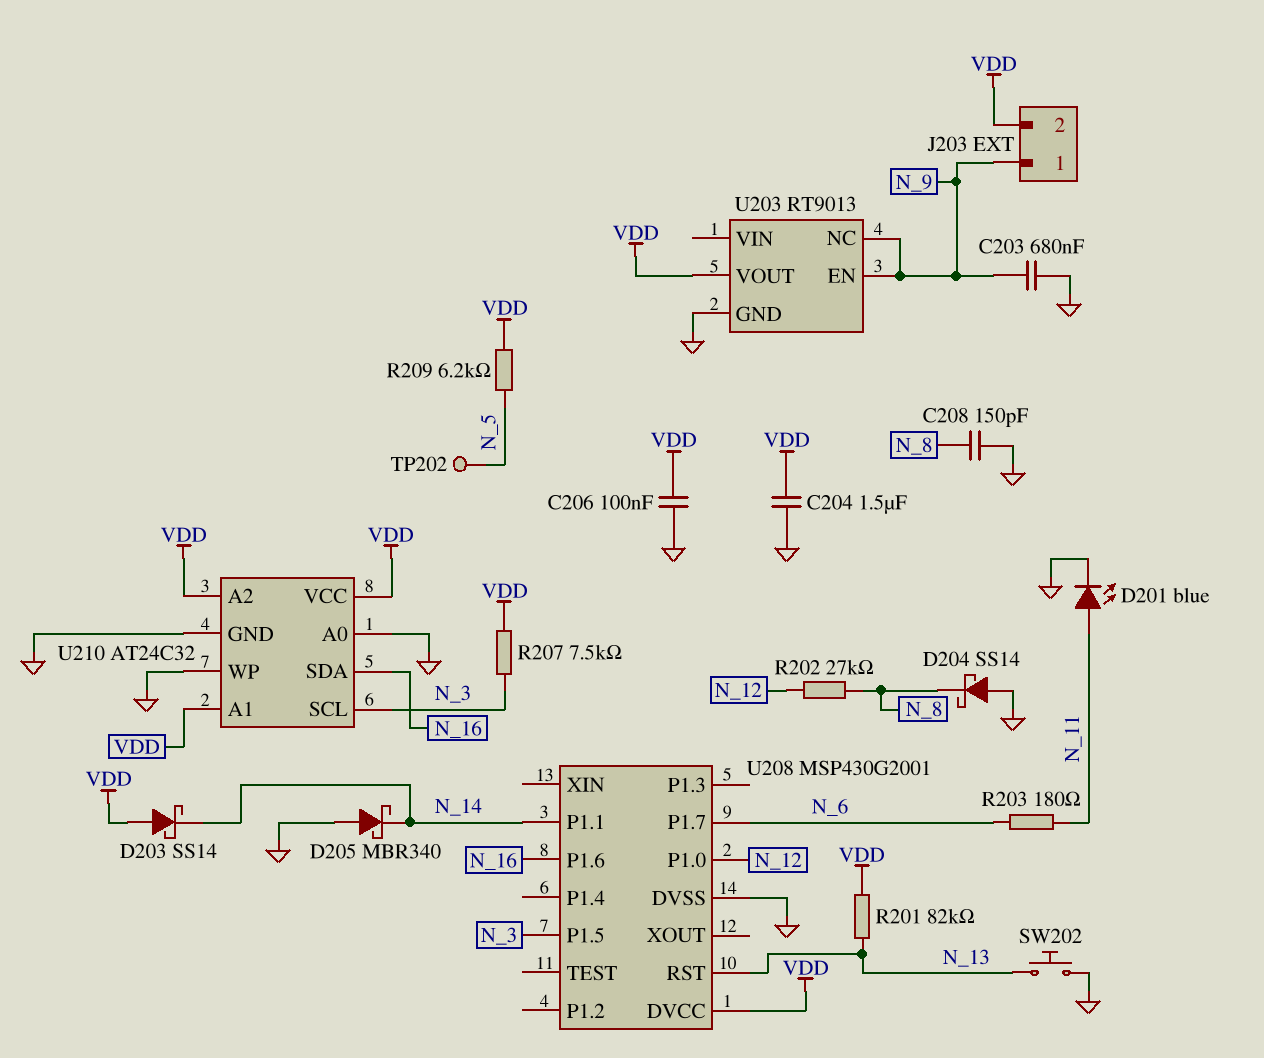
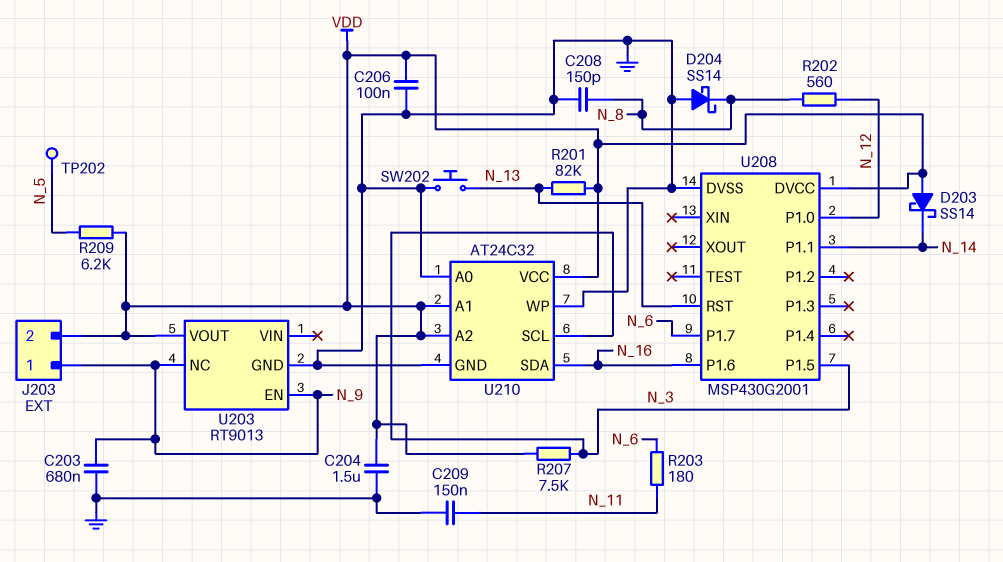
C209: none -> 150nF (GND, N_11)
D201: LED blue (A N_11, K GND) -> none
D205: schottky MBR340 (A GND, K N_14) -> none
R202: 27k (N_8, N_12) -> 560 (N_8, N_12)

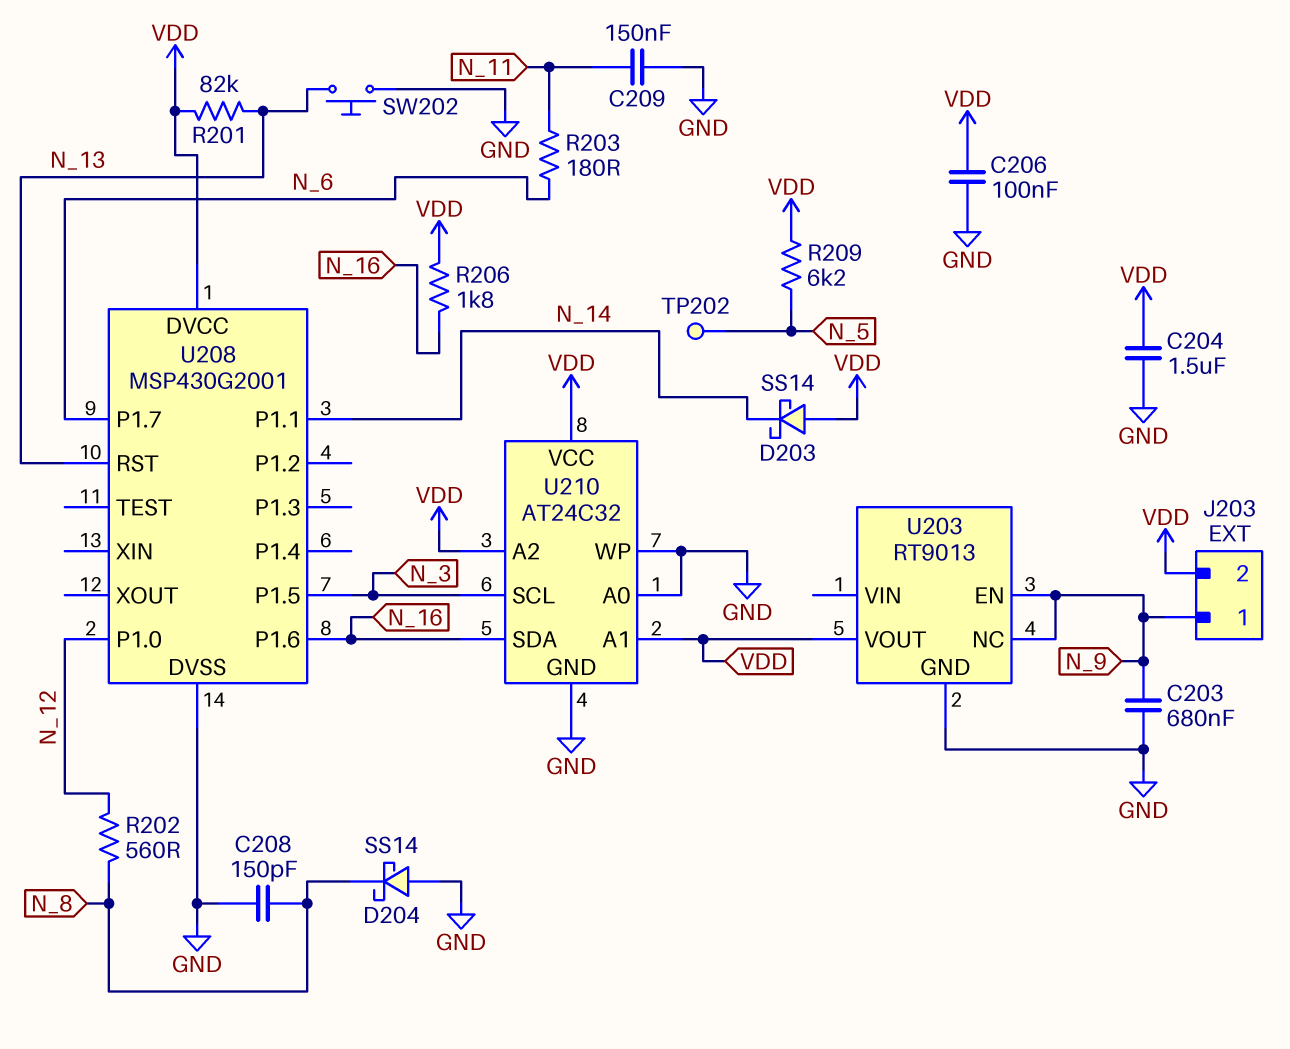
R206: none -> 1.8k (N_16, VDD)
R207: 7.5k (N_3, VDD) -> none

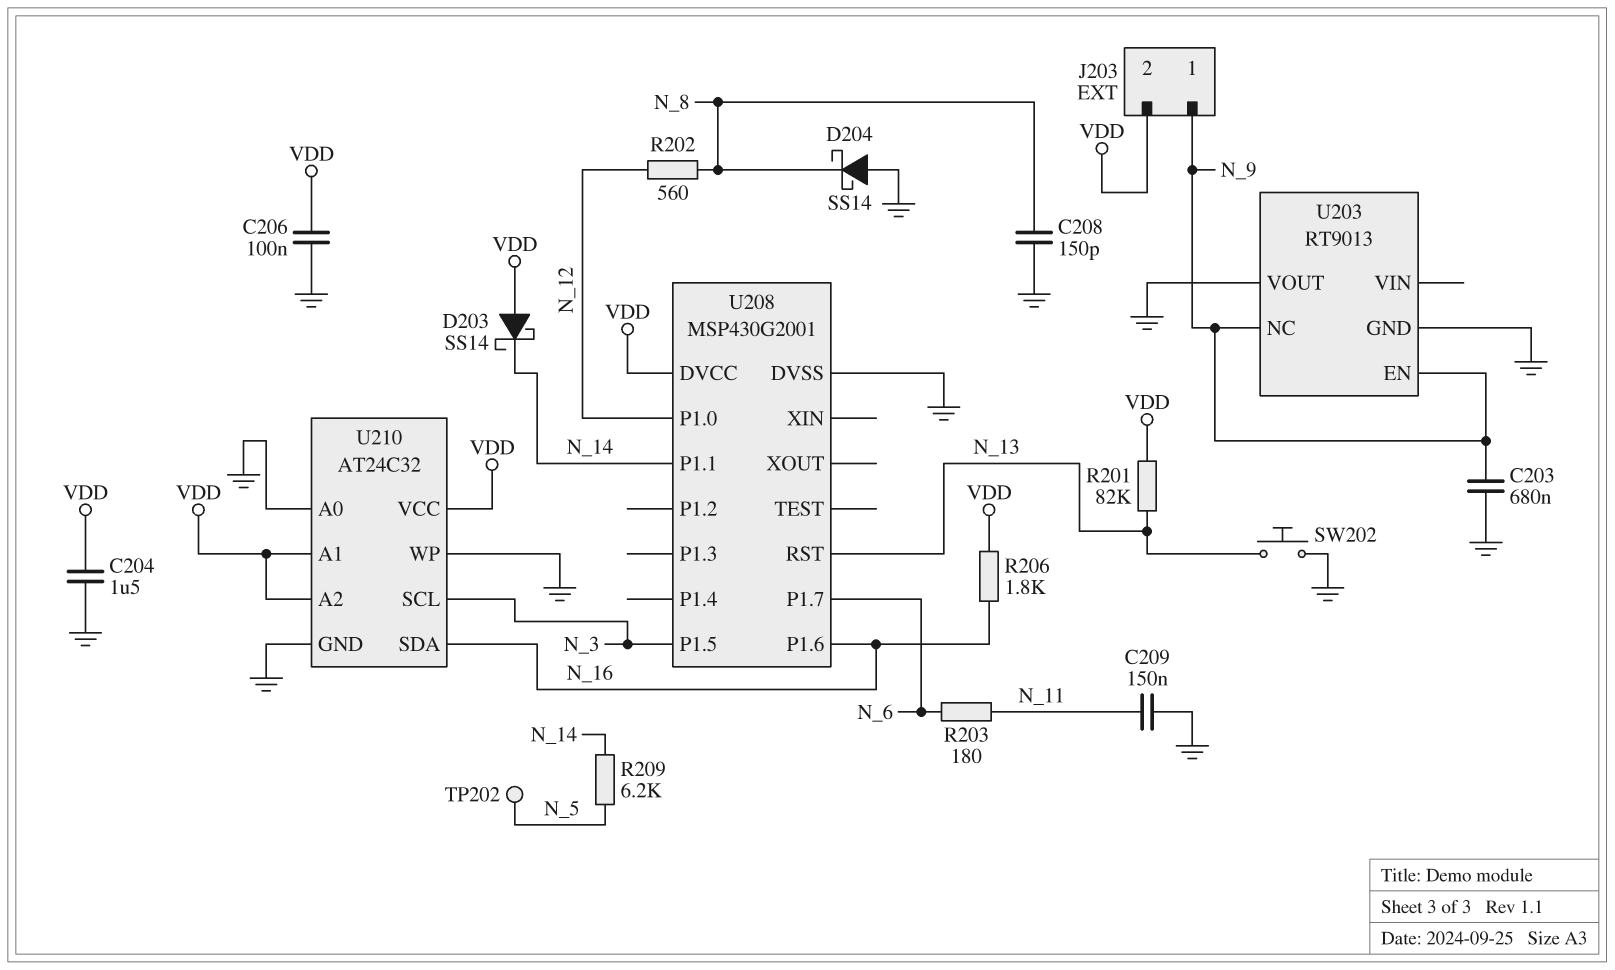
R209: 6.2k (N_5, VDD) -> 6.2k (N_5, N_14)
U203 pin VOUT: VDD -> GND

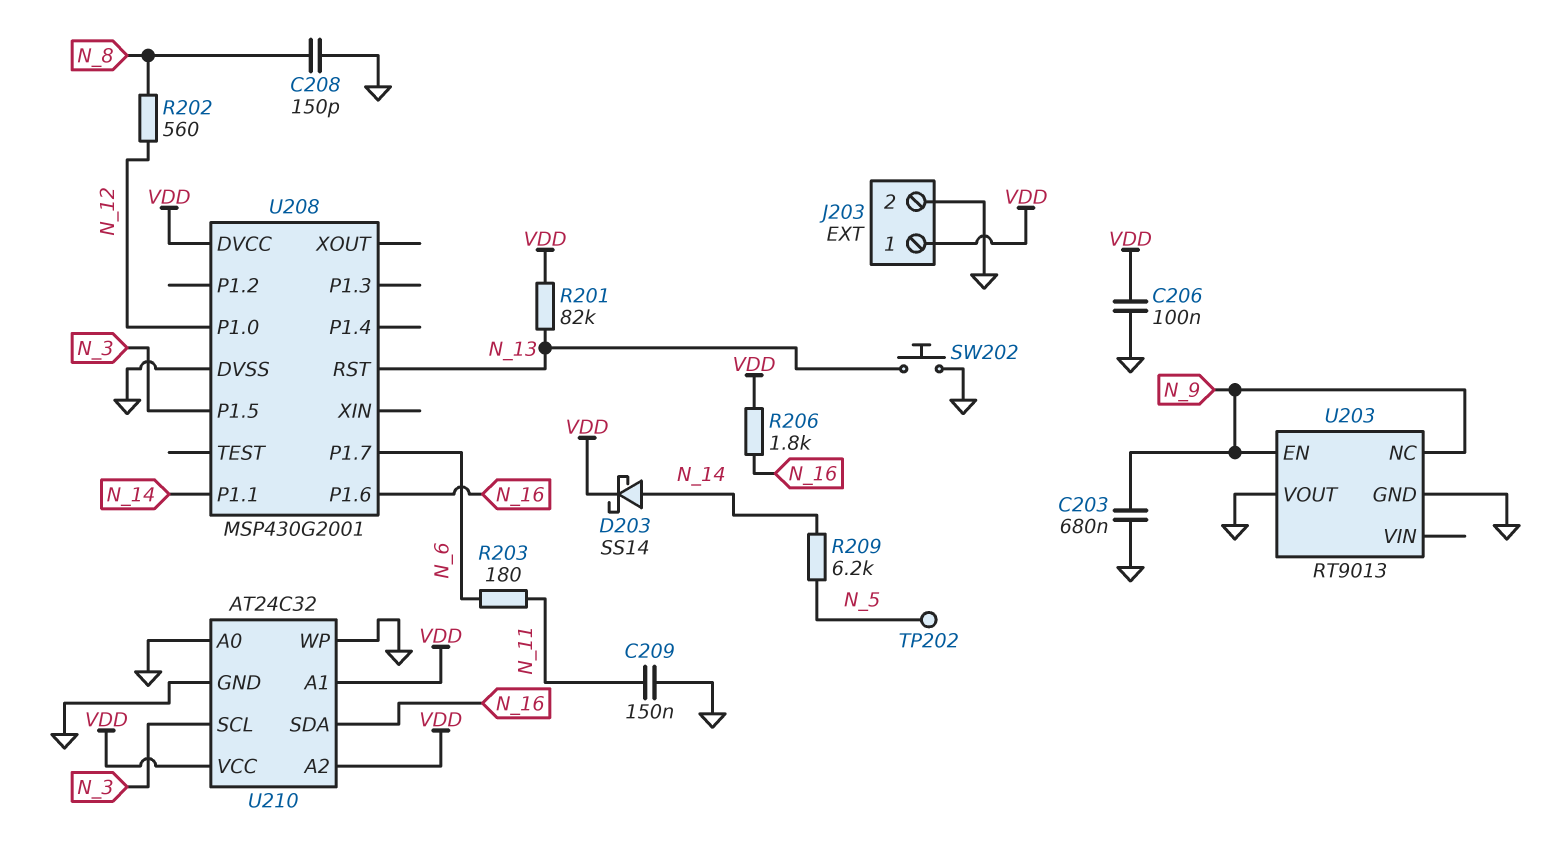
C204: 1.5uF (GND, VDD) -> none
D203: schottky SS14 (A VDD, K N_14) -> schottky SS14 (A N_14, K VDD)
D204: schottky SS14 (A GND, K N_8) -> none
J203 pin 1: N_9 -> VDD
J203 pin 2: VDD -> GND

